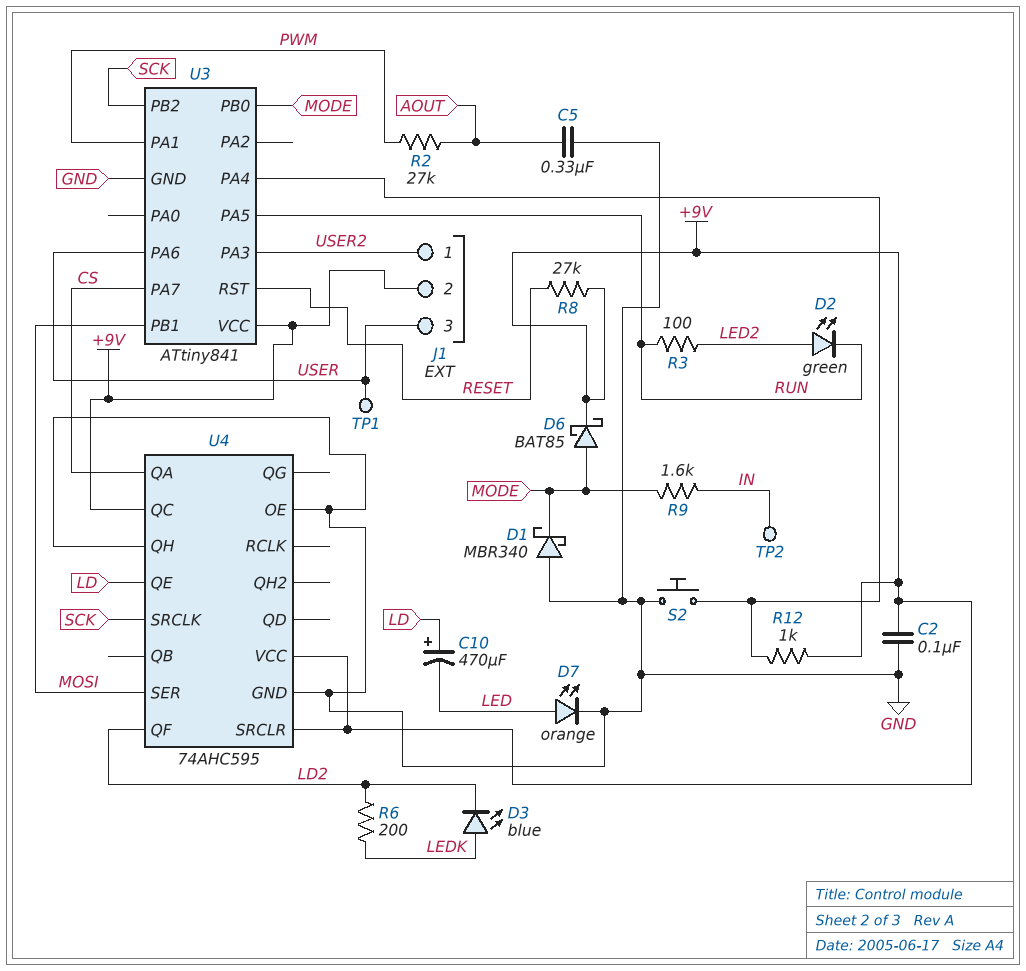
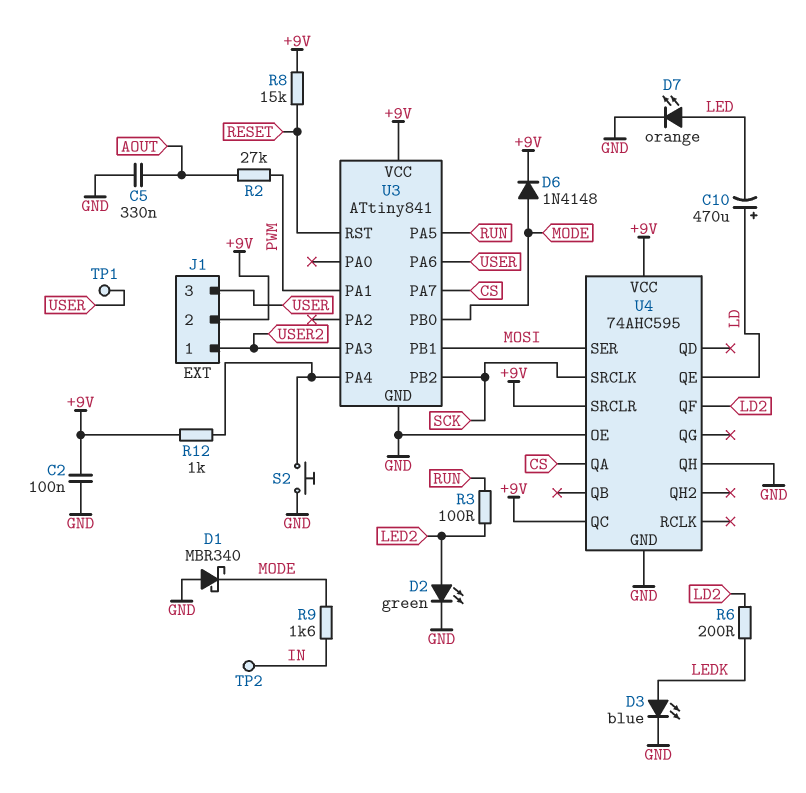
D2: LED green (A LED2, K RUN) -> LED green (A LED2, K GND)
D3: LED blue (A LEDK, K LD2) -> LED blue (A LEDK, K GND)
D6: schottky BAT85 (A MODE, K +9V) -> diode 1N4148 (A MODE, K +9V)
R8: 27k (+9V, RESET) -> 15k (+9V, RESET)

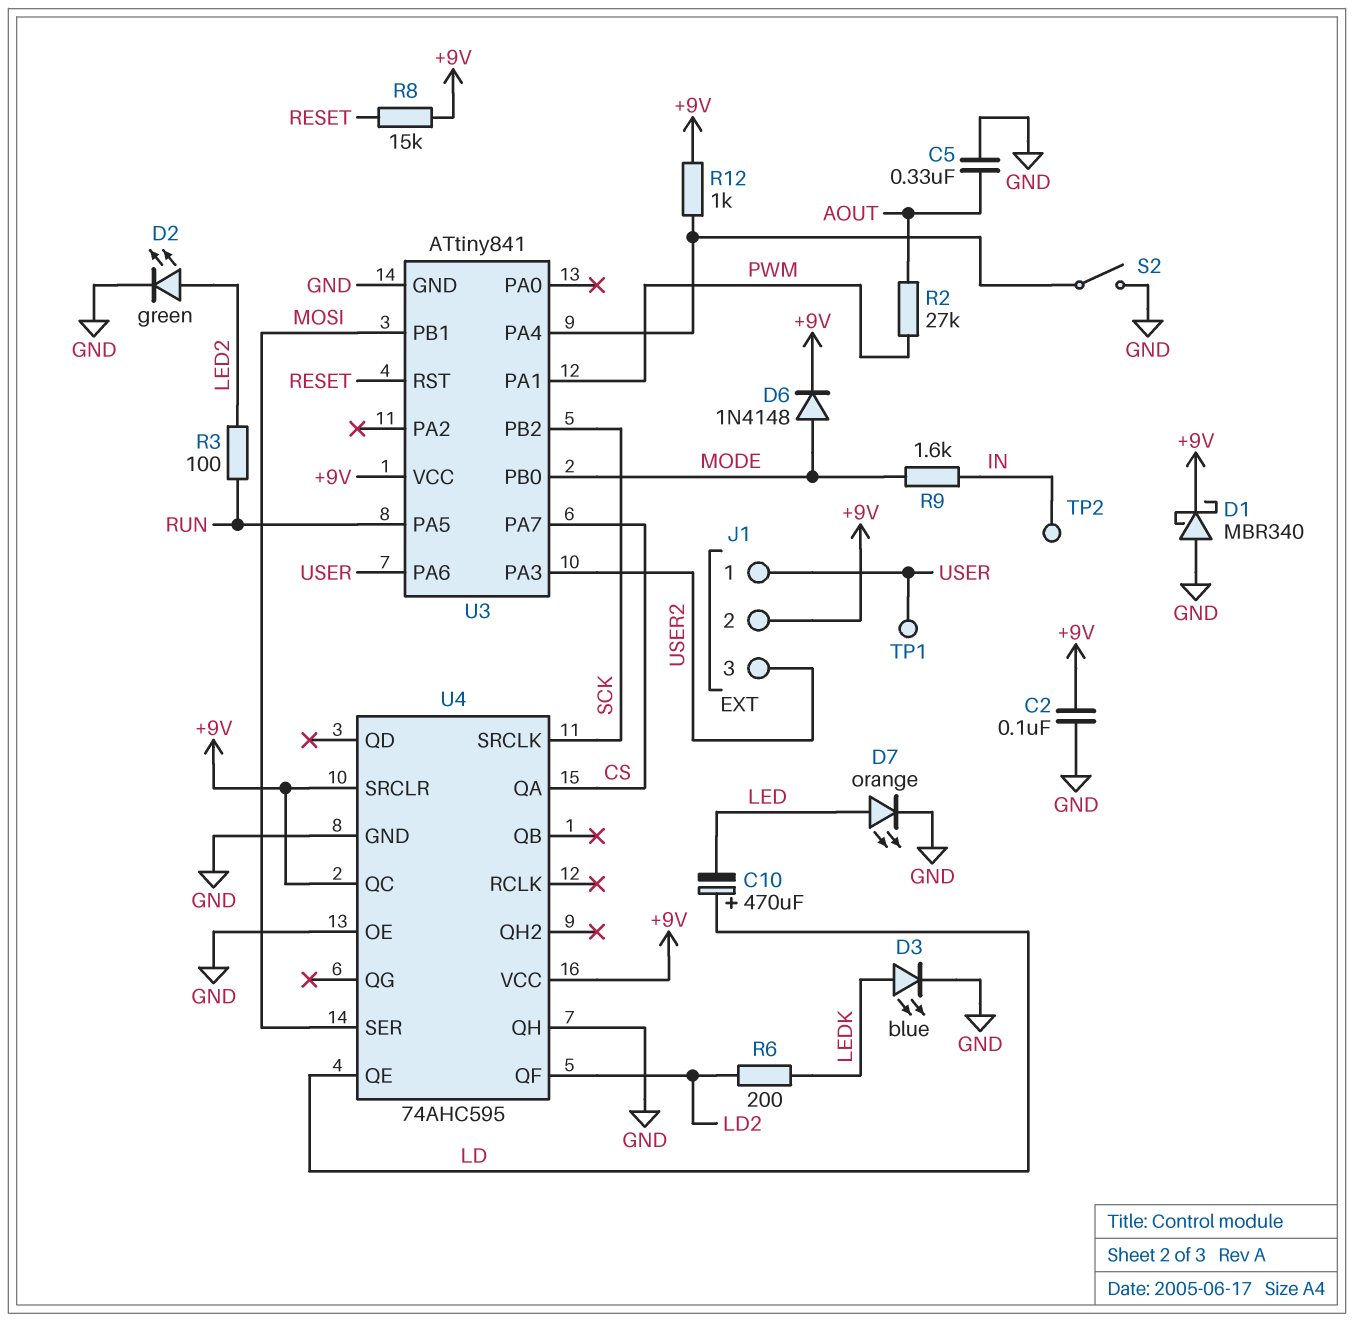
D1: schottky MBR340 (A GND, K MODE) -> schottky MBR340 (A GND, K +9V)
J1 pin 1: USER2 -> USER
J1 pin 3: USER -> USER2
S2: button (GND, U3/PA4) -> switch (GND, U3/PA4)

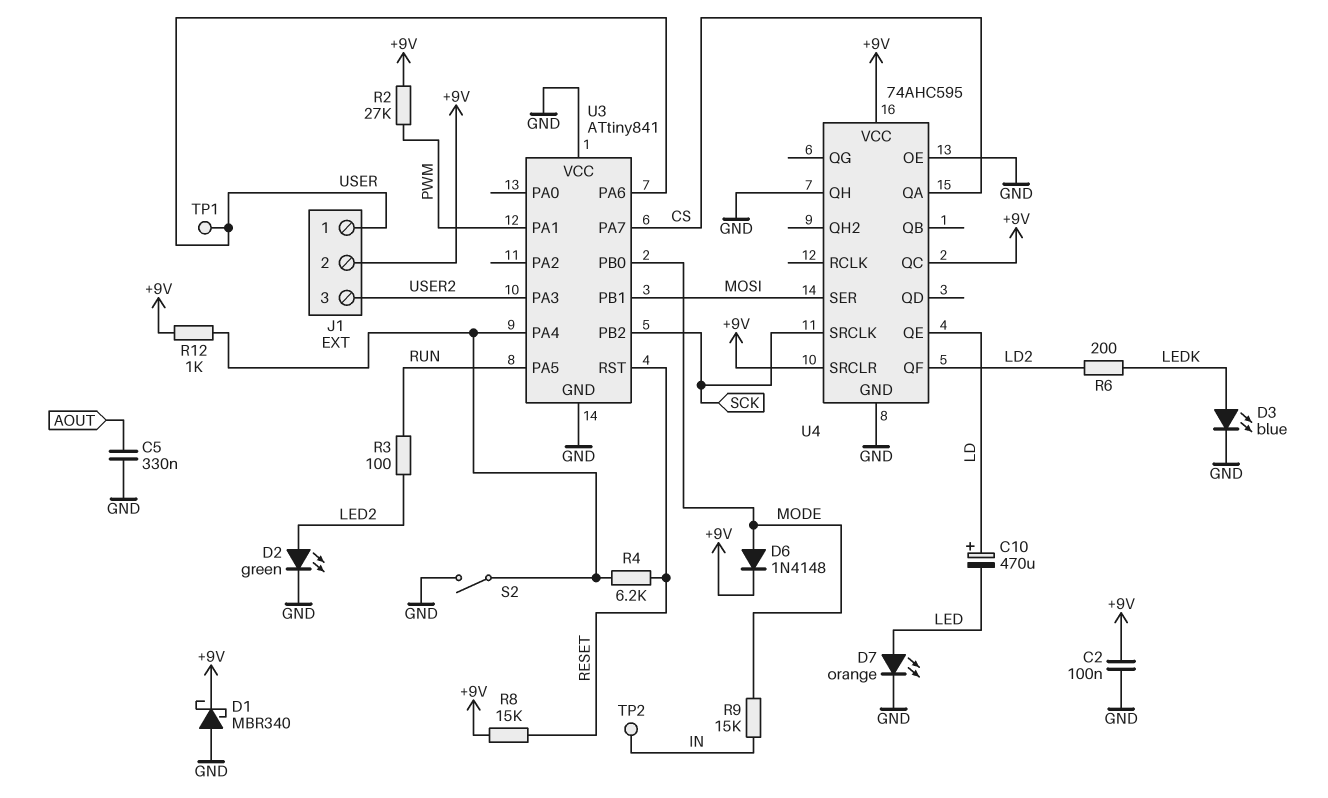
R2: 27k (AOUT, PWM) -> 27k (+9V, PWM)
R4: none -> 6.2k (RESET, U3/PA4)
R9: 1.6k (IN, MODE) -> 15k (IN, MODE)
U3 pin VCC: +9V -> GND

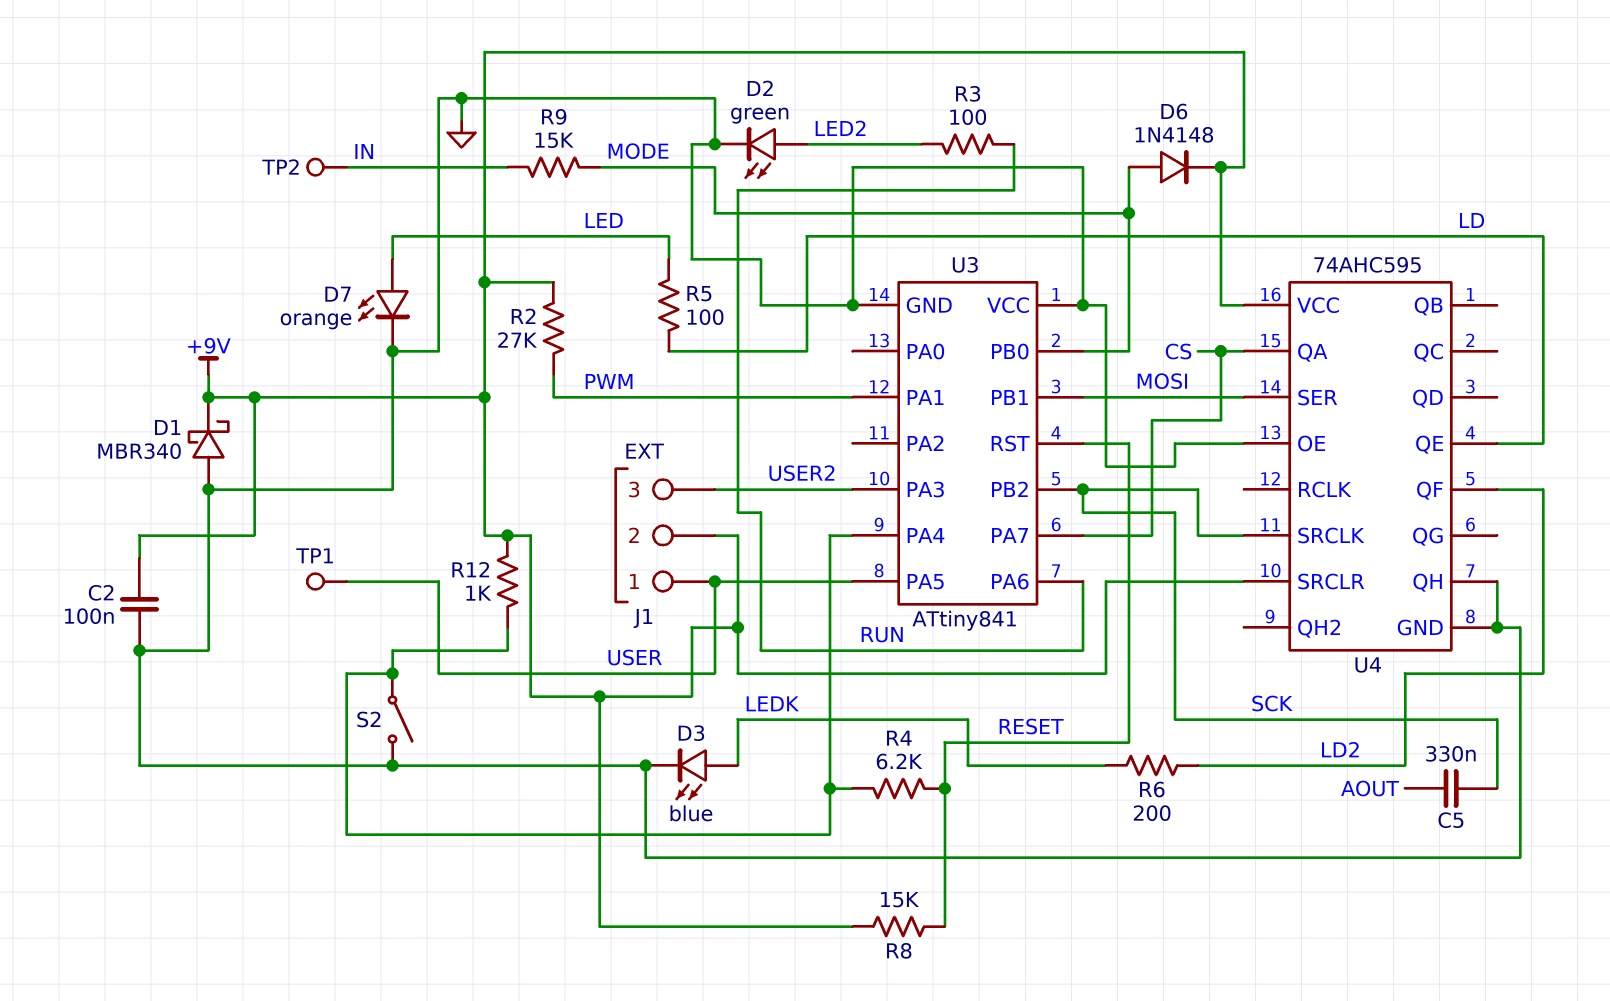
C5: 330nF (AOUT, GND) -> 330nF (AOUT, SCK)
C10: 470uF (plus LD, minus LED) -> none
R5: none -> 100 (LD, LED)
U3 pin PA5: RUN -> USER
U3 pin PA6: USER -> RUN
U4 pin QC: +9V -> none

